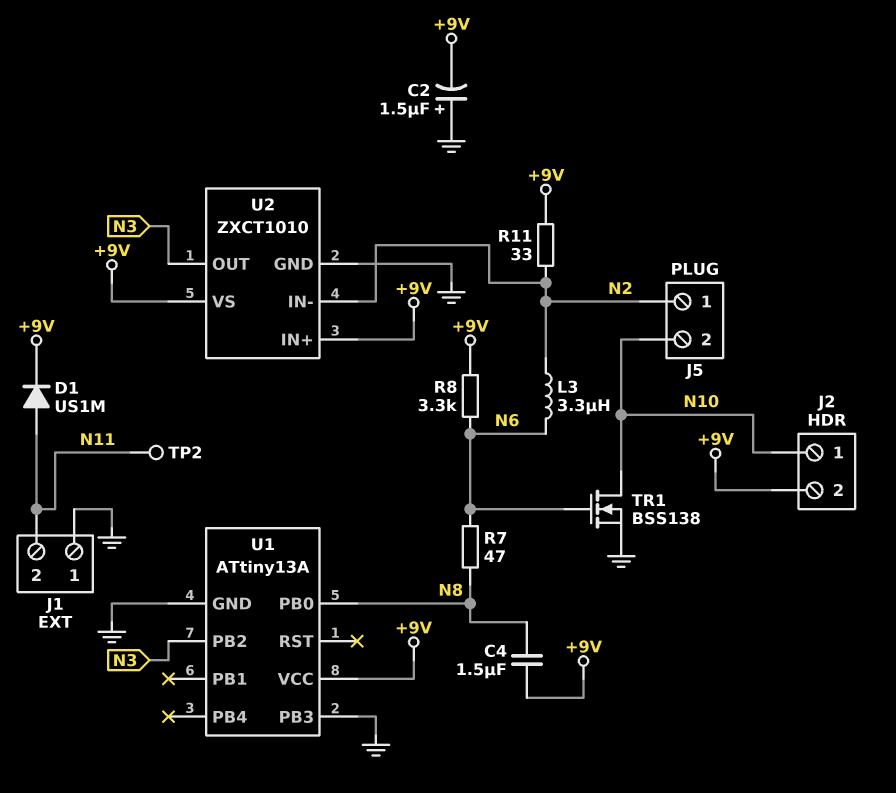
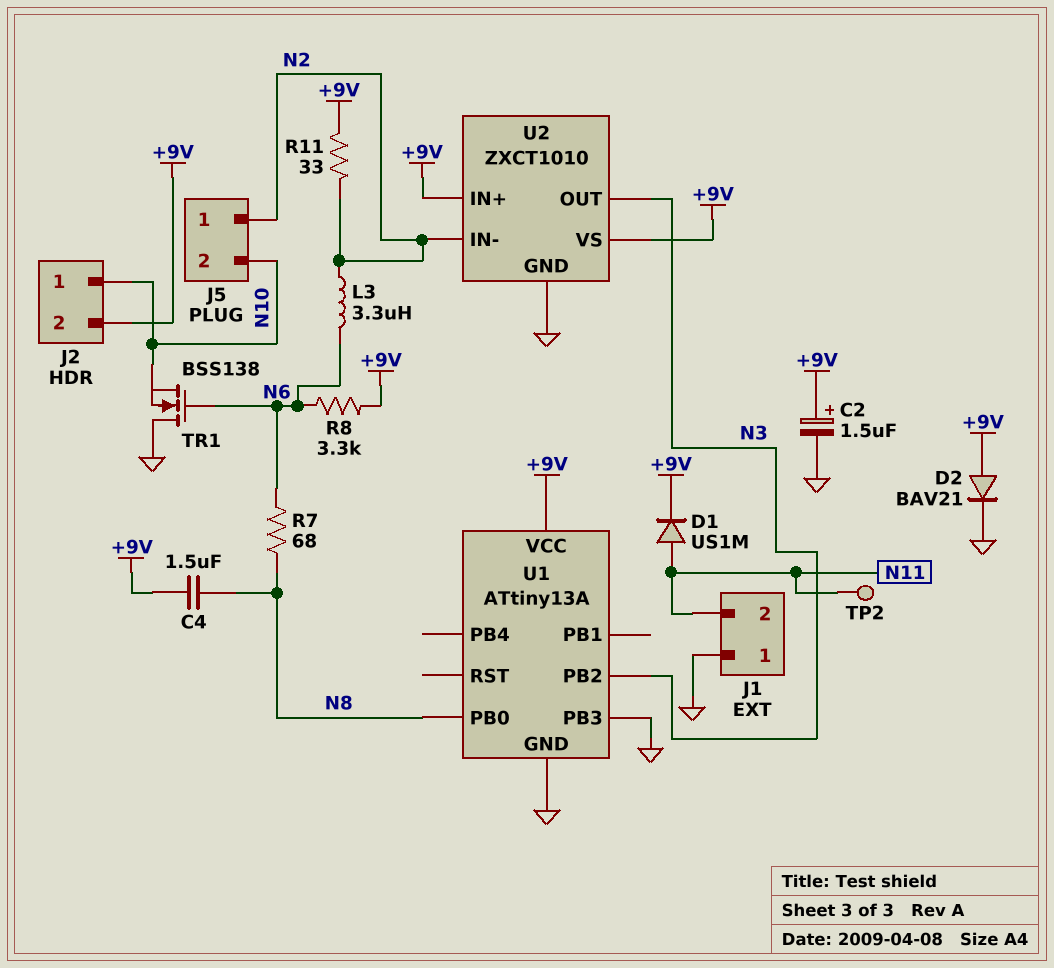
C2: 1.5uF (plus GND, minus +9V) -> 1.5uF (plus +9V, minus GND)
D2: none -> diode BAV21 (A +9V, K GND)
R7: 47 (N6, N8) -> 68 (N6, N8)
TR1: NMOS BSS138 (G N6, D N10, S GND) -> NMOS BSS138 (G N6, D GND, S N10)

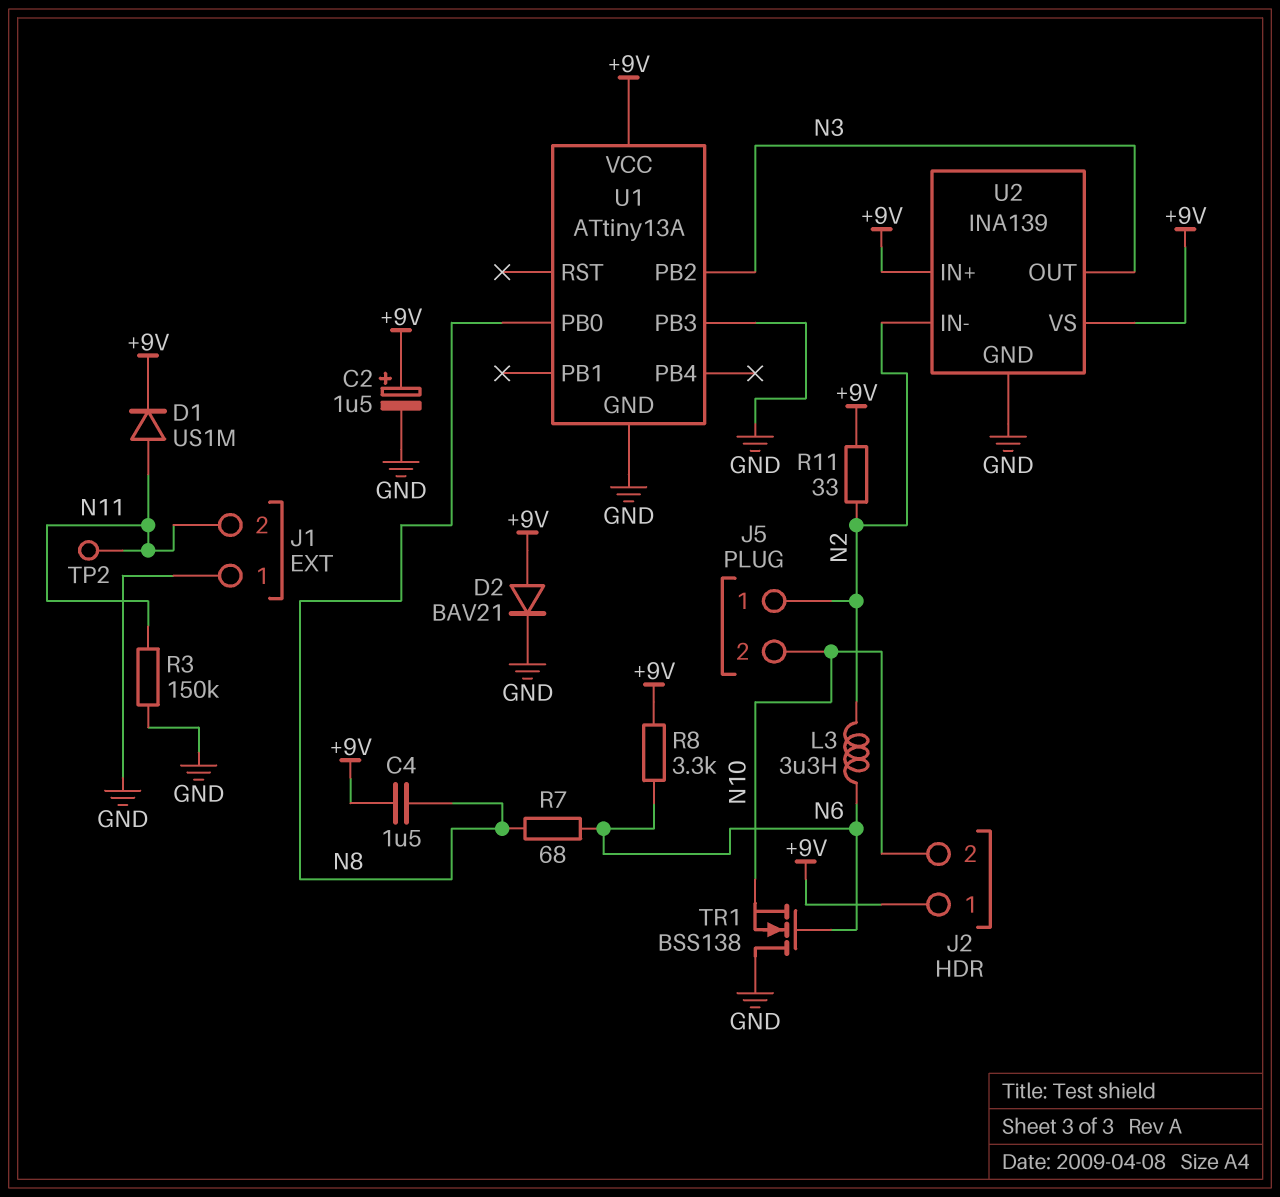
J2 pin 1: N10 -> +9V
J2 pin 2: +9V -> N10
R3: none -> 150k (GND, N11)
U2: ZXCT1010 -> INA139

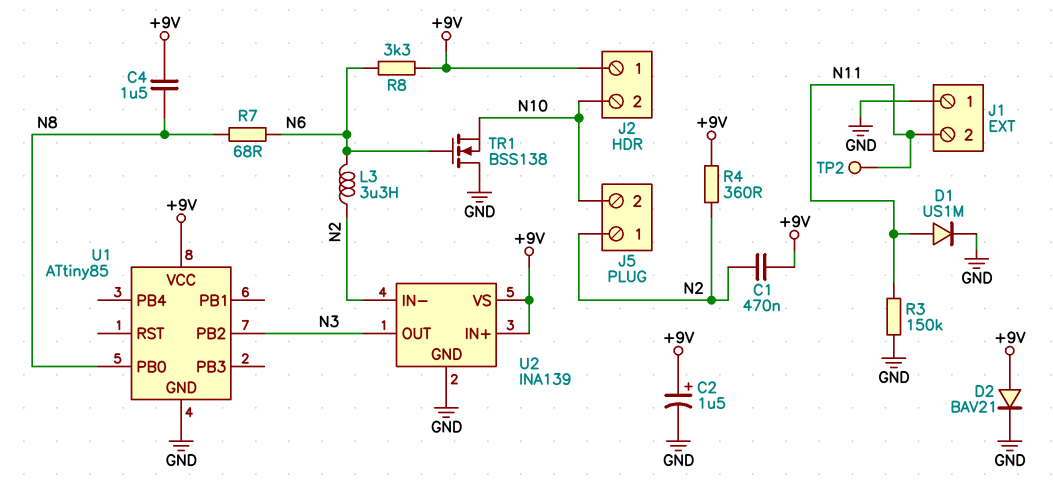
C1: none -> 470nF (+9V, N2)
D1: diode US1M (A N11, K +9V) -> diode US1M (A N11, K GND)
R4: none -> 360 (+9V, N2)
R11: 33 (+9V, N2) -> none
U1: ATtiny13A -> ATtiny85
U1 pin PB3: GND -> none

